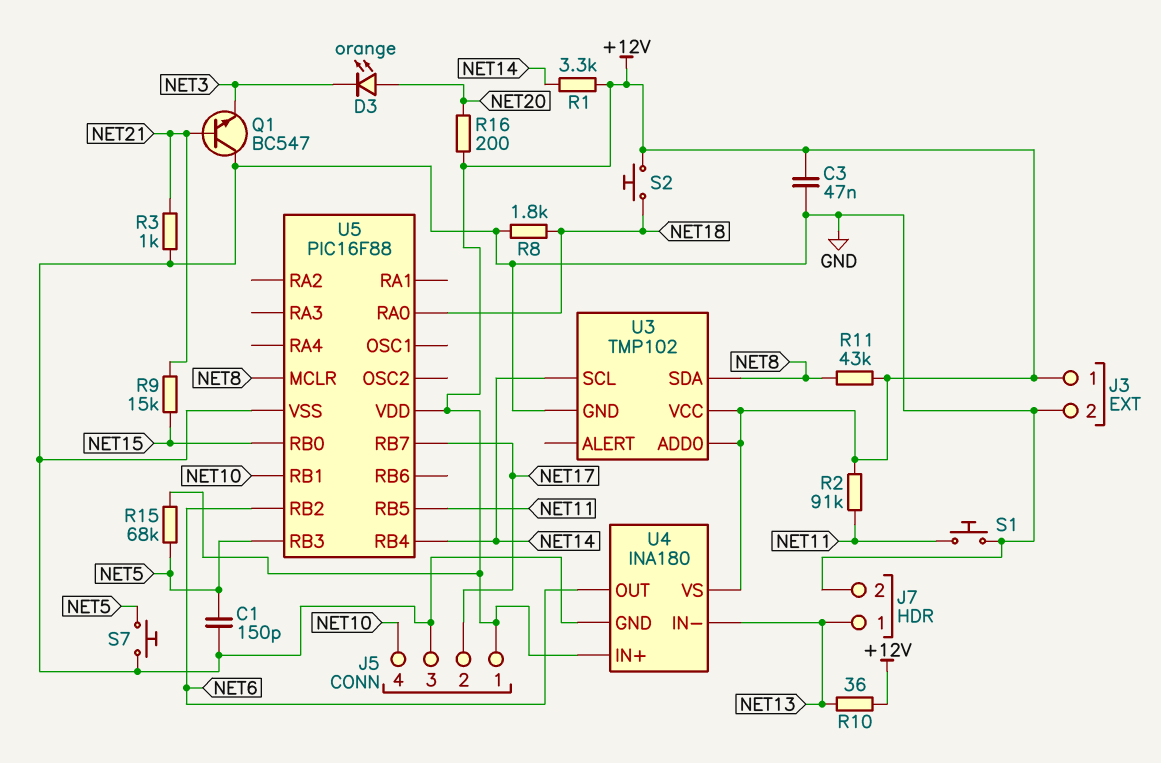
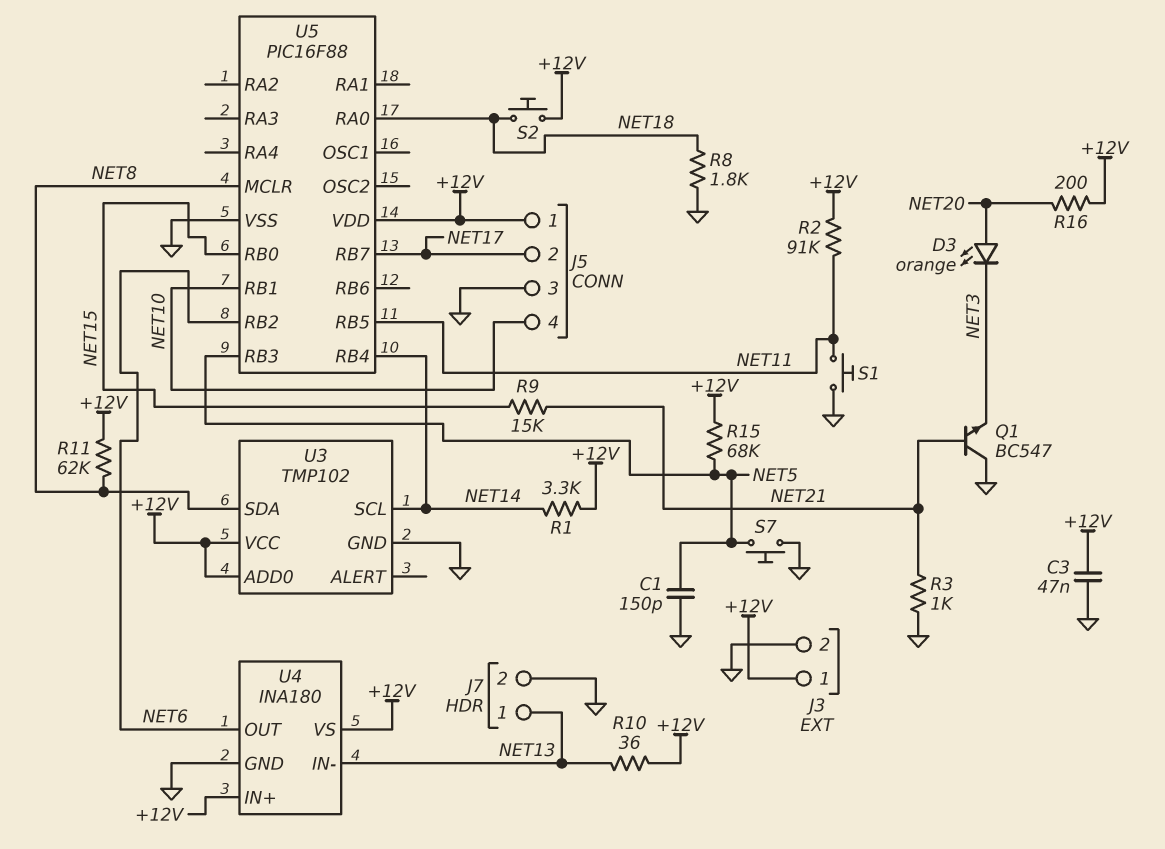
R11: 43k (+12V, NET8) -> 62k (+12V, NET8)

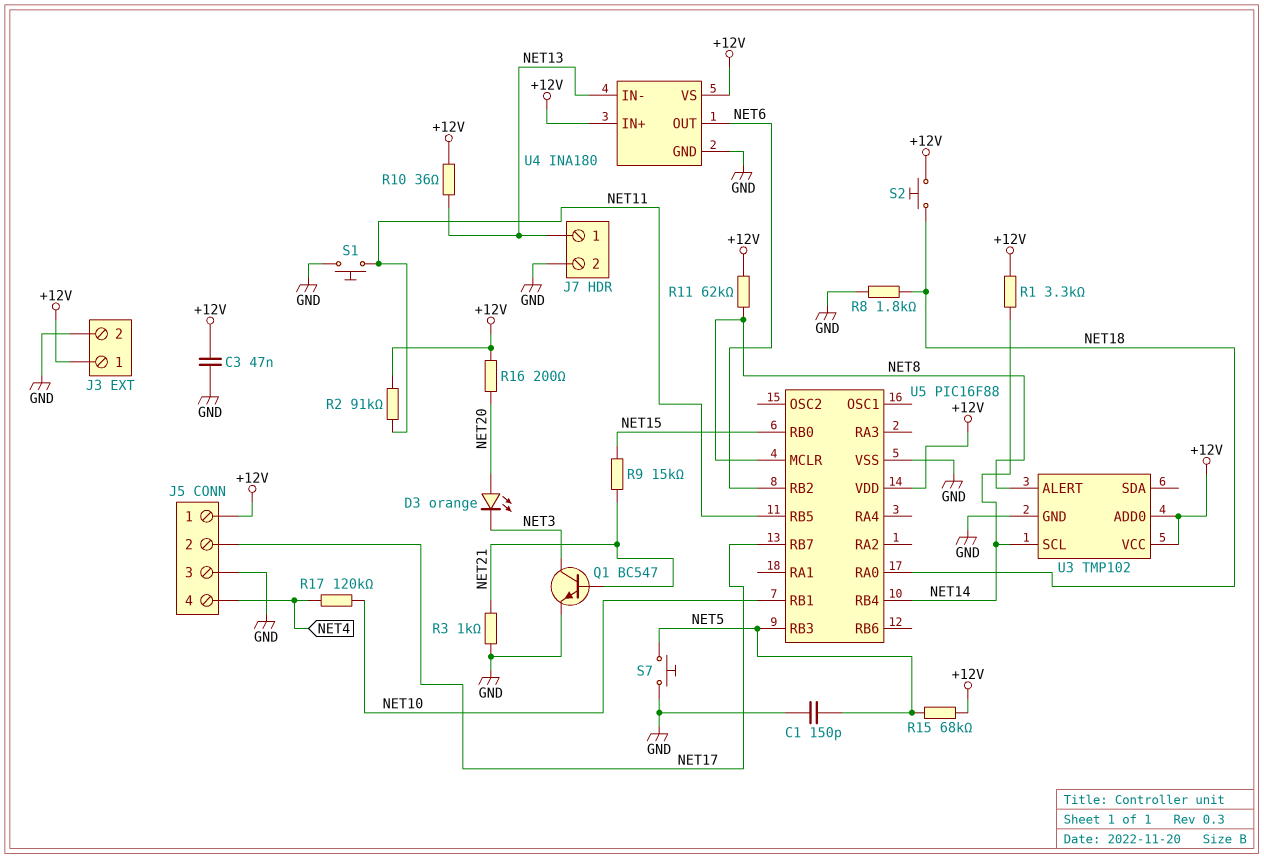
J5 pin 4: NET10 -> NET4
Q1: NPN BC547 (B NET21, C GND, E NET3) -> NPN BC547 (B NET21, C NET3, E GND)
R17: none -> 120k (NET4, NET10)
U3 pin ALERT: none -> NET8
U3 pin SDA: NET8 -> none

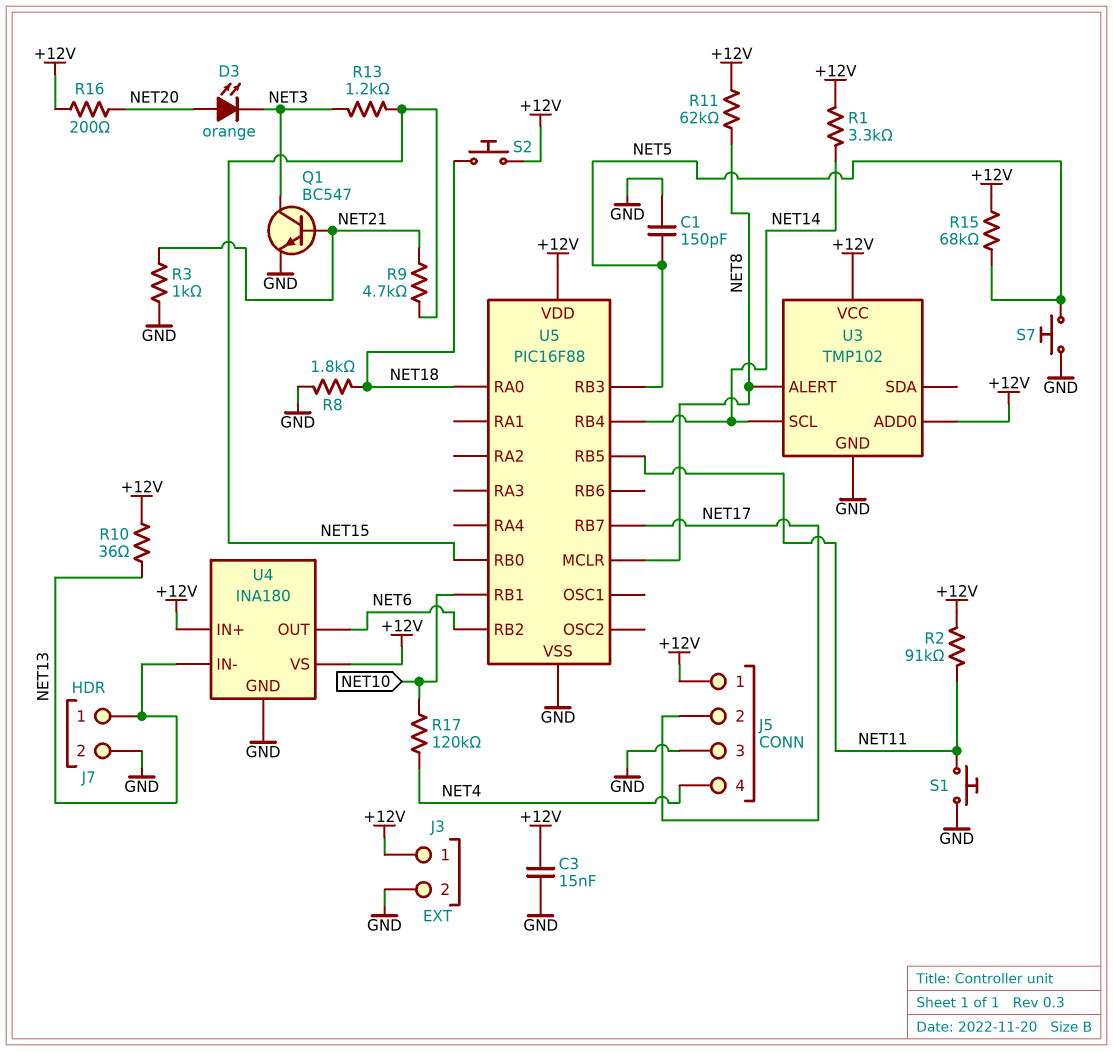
C3: 47nF (+12V, GND) -> 15nF (+12V, GND)
R9: 15k (NET15, NET21) -> 4.7k (NET15, NET21)
R13: none -> 1.2k (NET3, NET15)

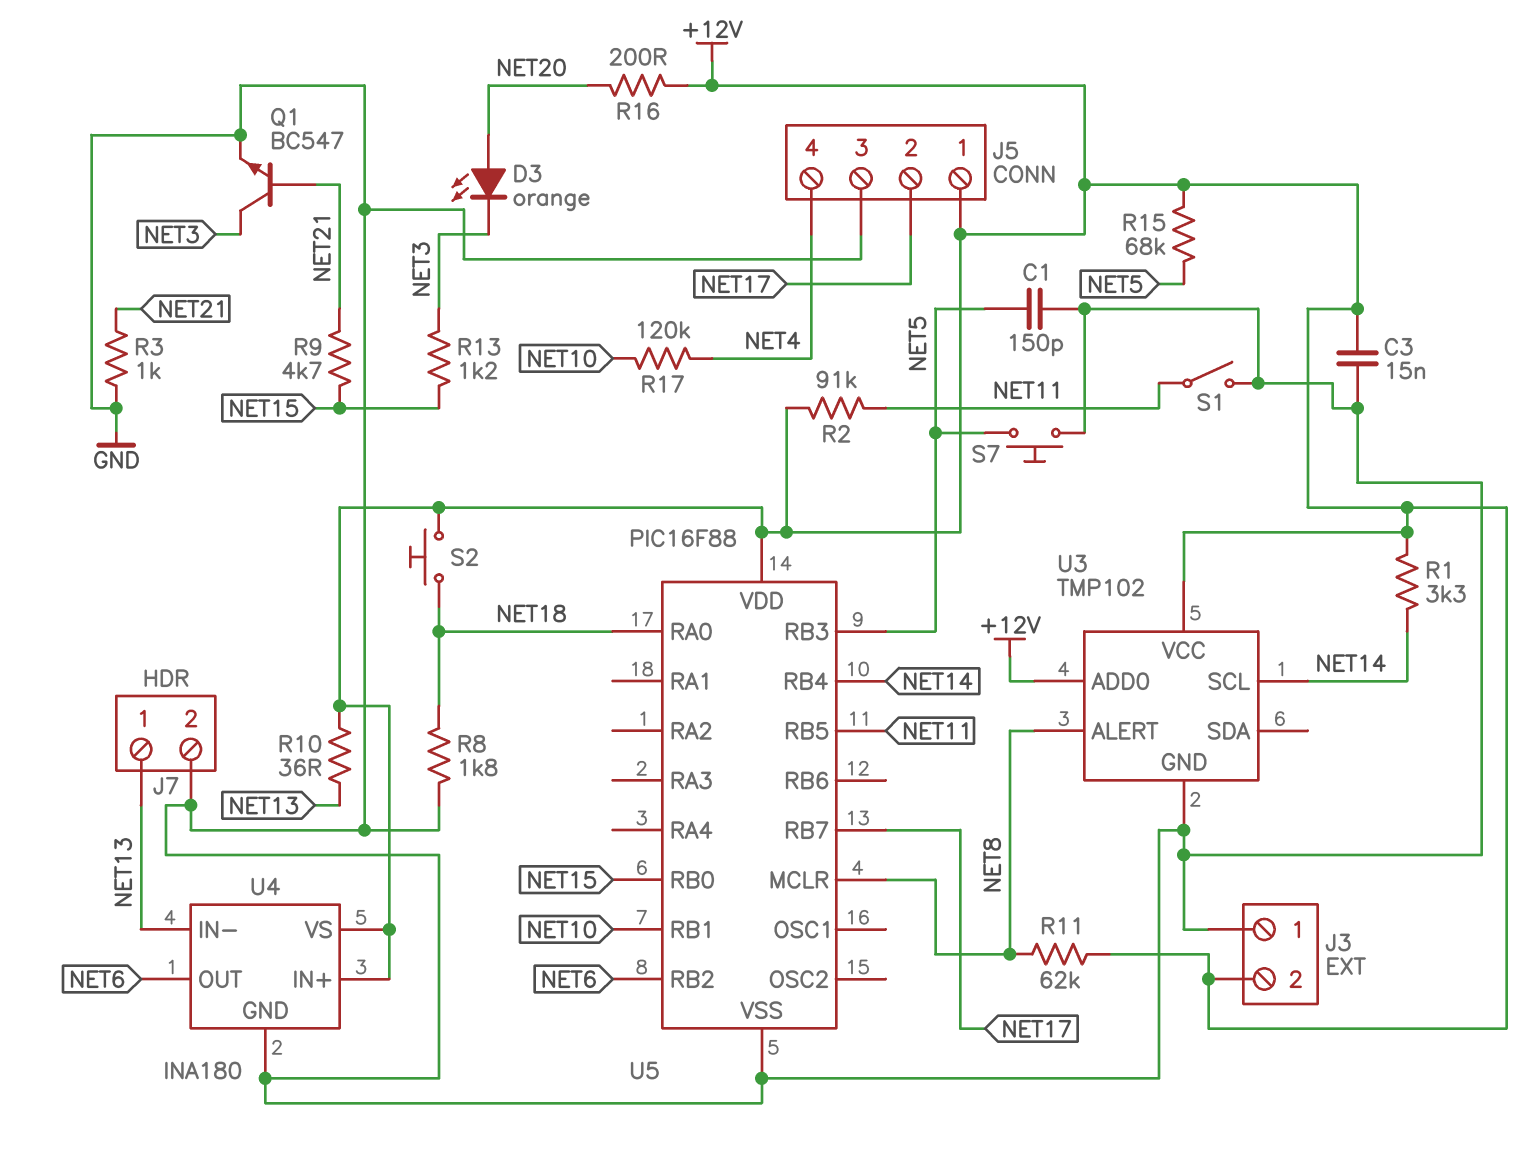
J3 pin 1: +12V -> GND
J3 pin 2: GND -> +12V
S1: button (GND, NET11) -> switch (GND, NET11)

